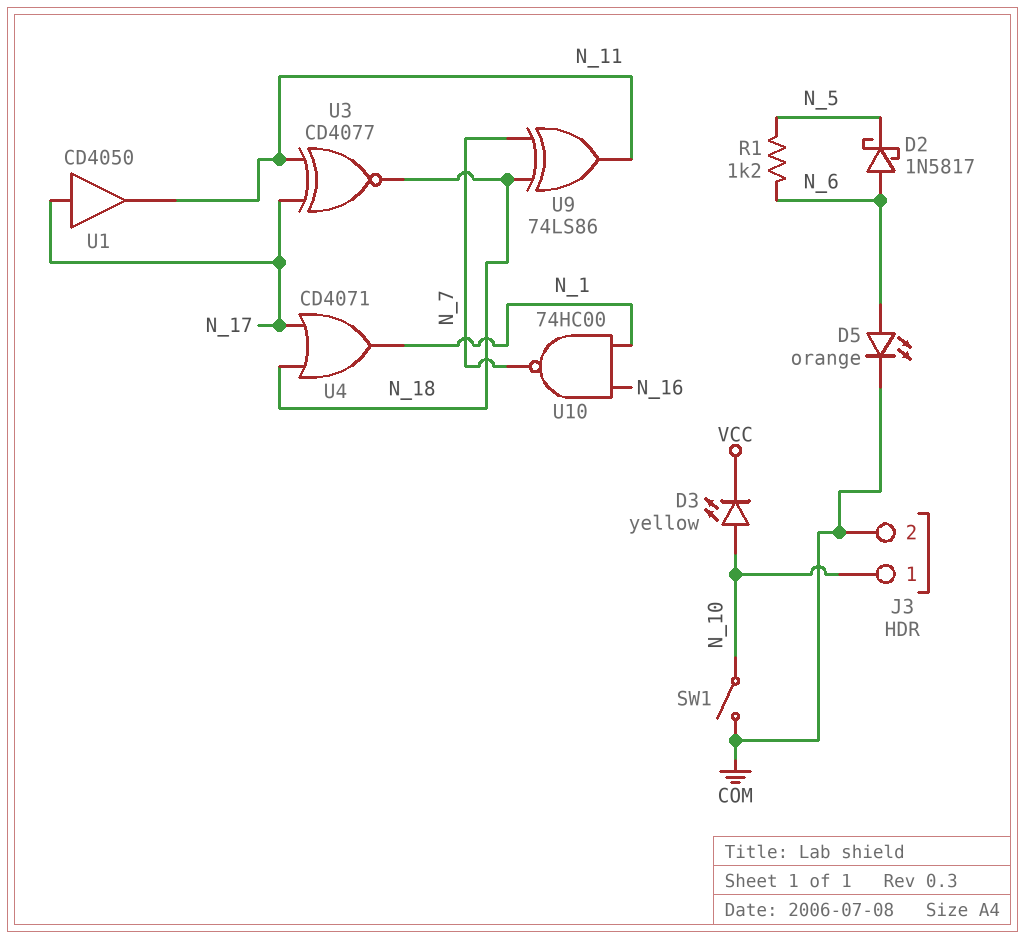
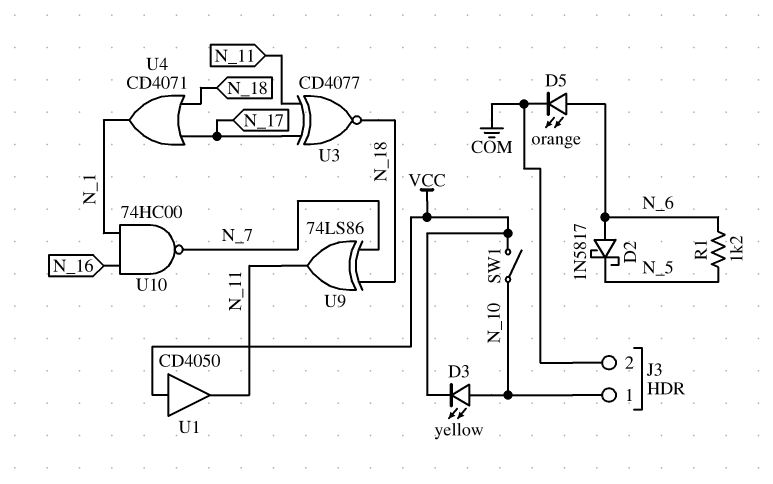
SW1: switch (COM, N_10) -> switch (N_10, VCC)
U1: buffer CD4050 (in N_17, out N_11) -> buffer CD4050 (in VCC, out N_11)

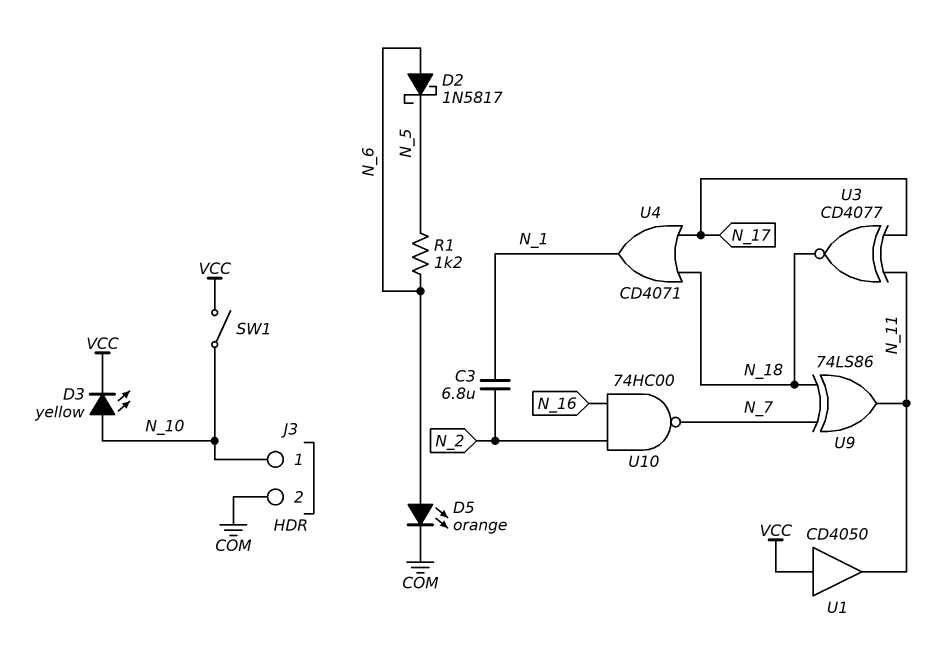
C3: none -> 6.8uF (N_1, N_2)
U10: NAND 74HC00 (in N_1, in N_16, out N_7) -> NAND 74HC00 (in N_2, in N_16, out N_7)

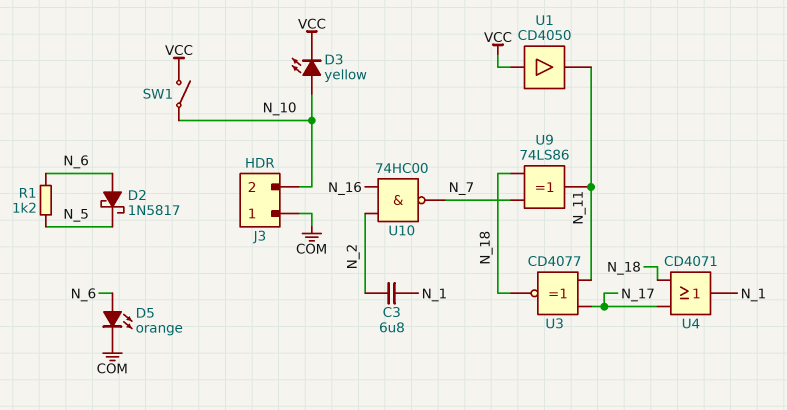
J3 pin 1: N_10 -> COM
J3 pin 2: COM -> N_10

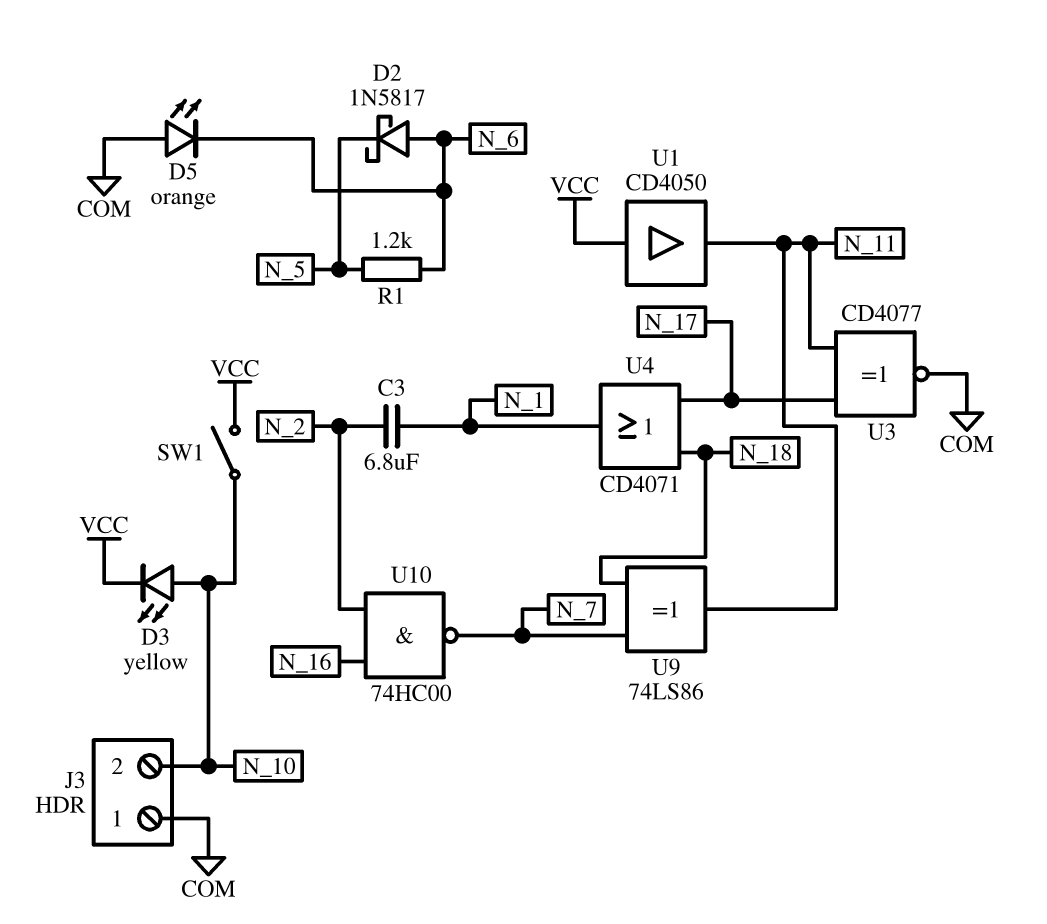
D5: LED orange (A N_6, K COM) -> LED orange (A COM, K N_6)
U3: XNOR CD4077 (in N_11, in N_17, out N_18) -> XNOR CD4077 (in N_11, in N_17, out COM)

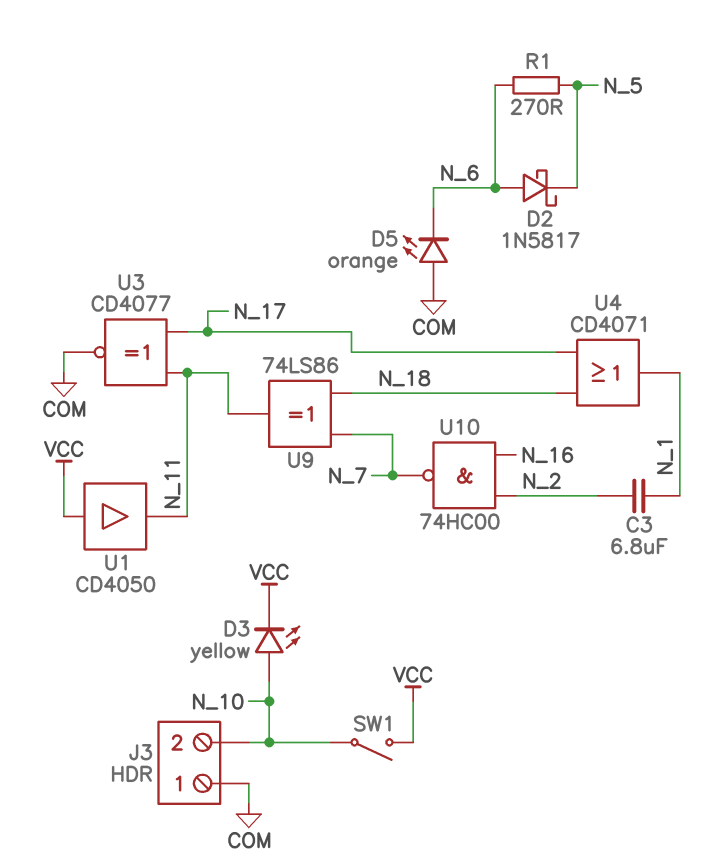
R1: 1.2k (N_5, N_6) -> 270 (N_5, N_6)

